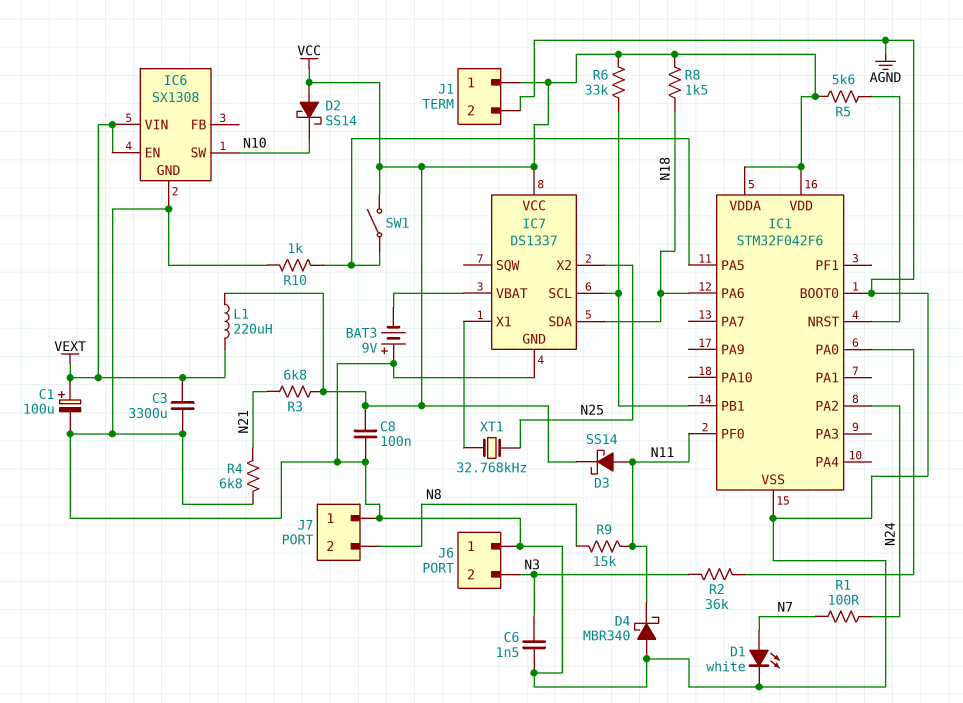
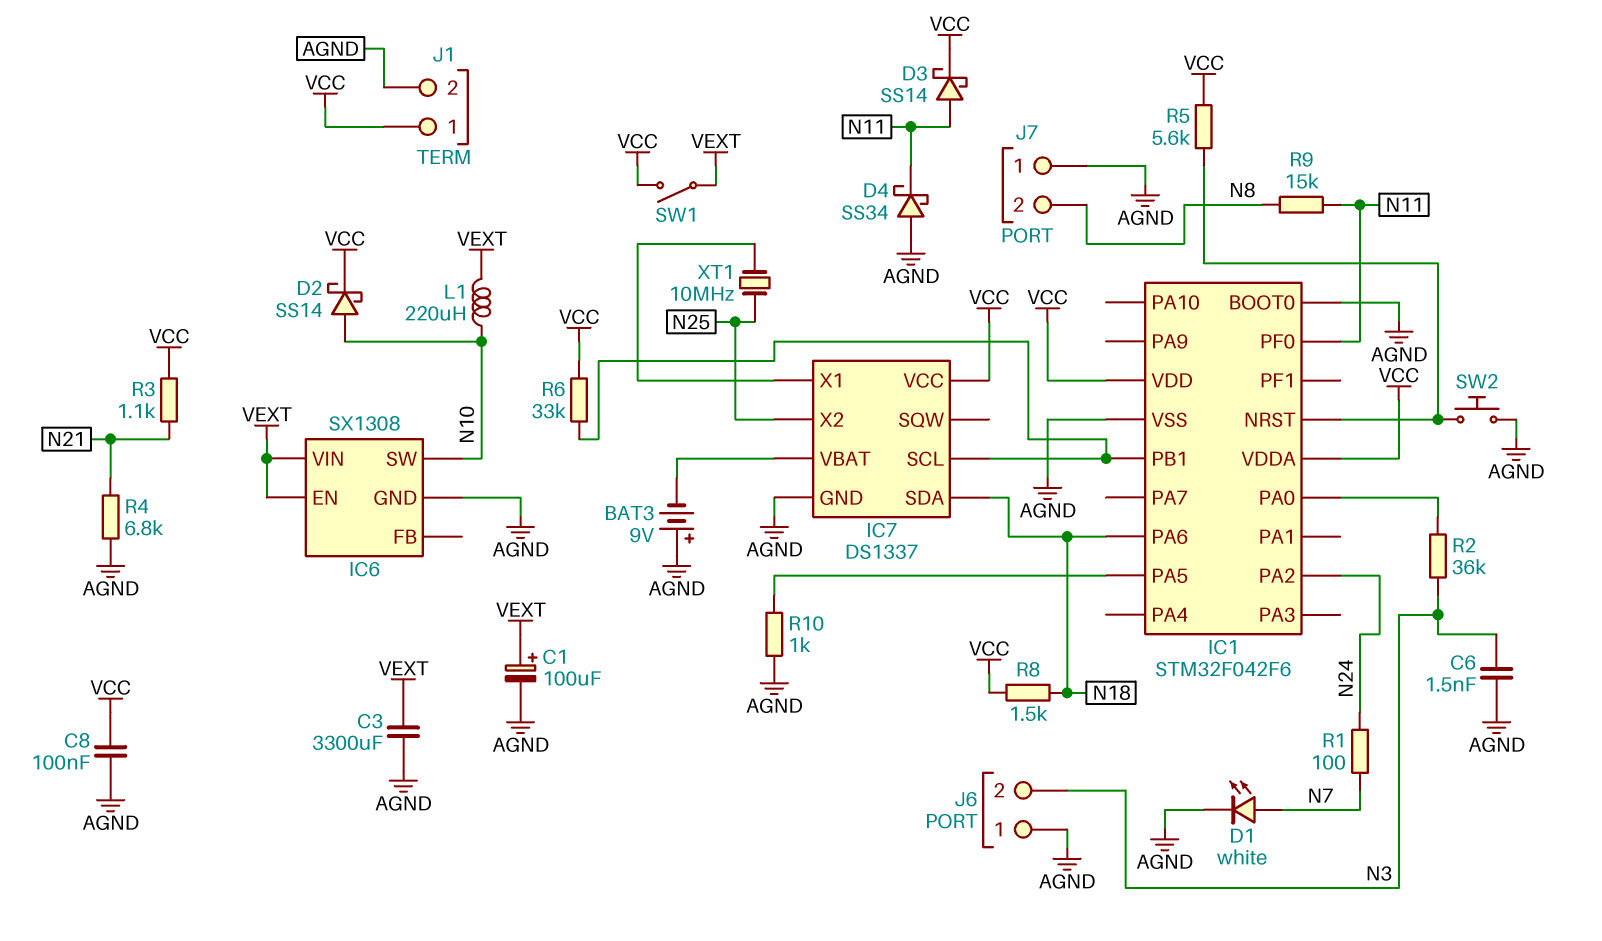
D2: schottky SS14 (A VCC, K N10) -> schottky SS14 (A N10, K VCC)
D4: schottky MBR340 (A AGND, K N11) -> schottky SS34 (A AGND, K N11)
L1: 220uH (VCC, VEXT) -> 220uH (N10, VEXT)
R3: 6.8k (N21, VCC) -> 1.1k (N21, VCC)
SW1: switch (IC1/PA5, VCC) -> switch (VCC, VEXT)
SW2: none -> button (AGND, IC1/NRST)
XT1: 32.768kHz (IC7/X1, N25) -> 10MHz (IC7/X1, N25)

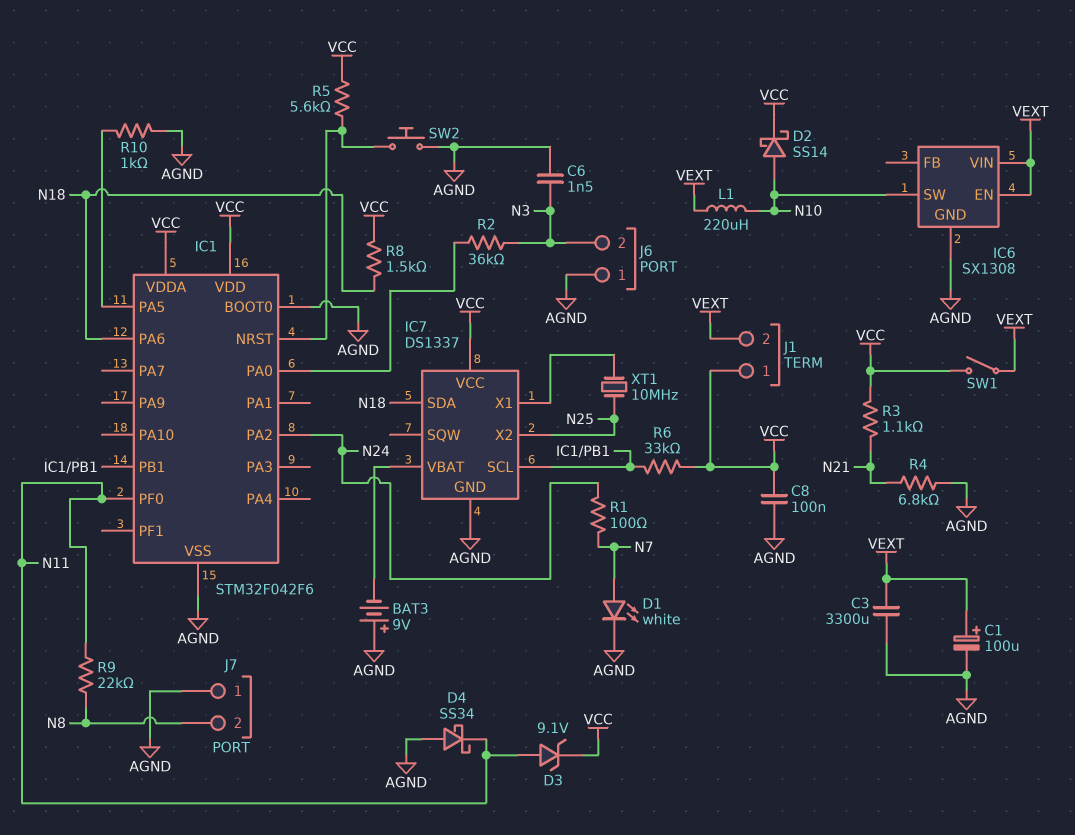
D3: schottky SS14 (A N11, K VCC) -> zener 9.1V (A N11, K VCC)
J1 pin 2: AGND -> VEXT
R9: 15k (N8, N11) -> 22k (N8, N11)

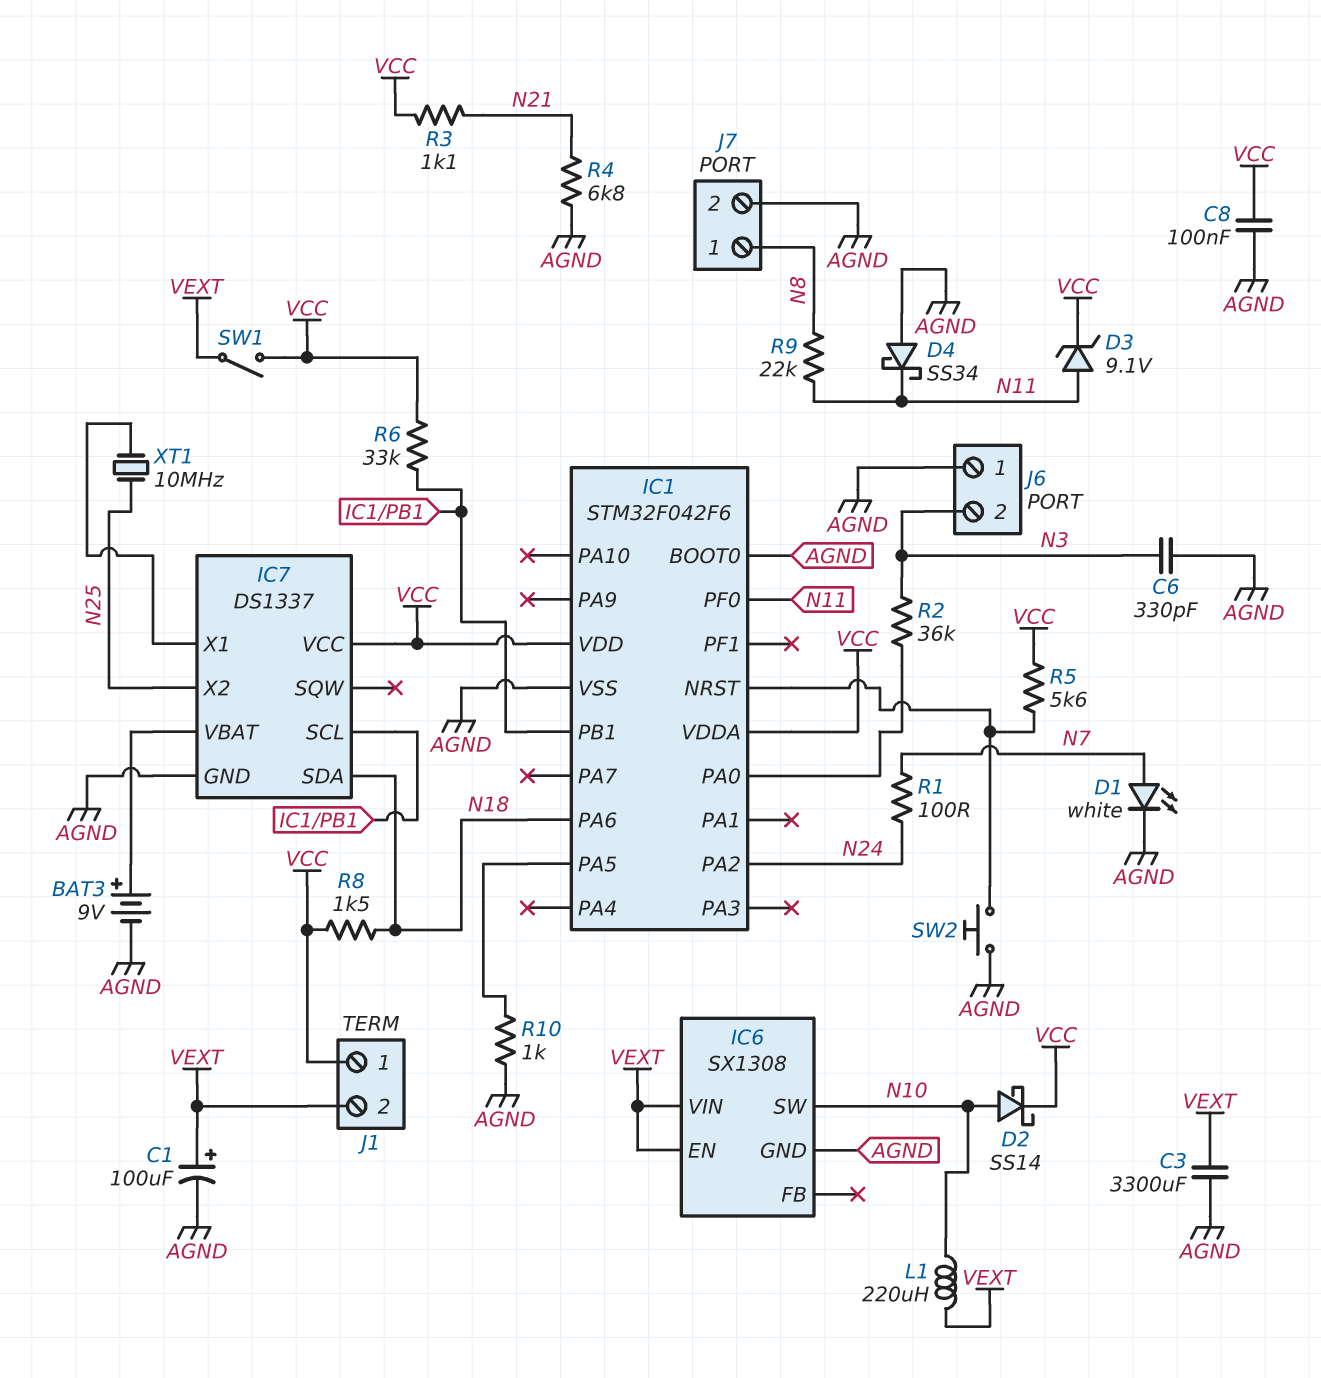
BAT3: 9V (plus AGND, minus IC7/VBAT) -> 9V (plus IC7/VBAT, minus AGND)
C6: 1.5nF (AGND, N3) -> 330pF (AGND, N3)
J7 pin 1: AGND -> N8
J7 pin 2: N8 -> AGND

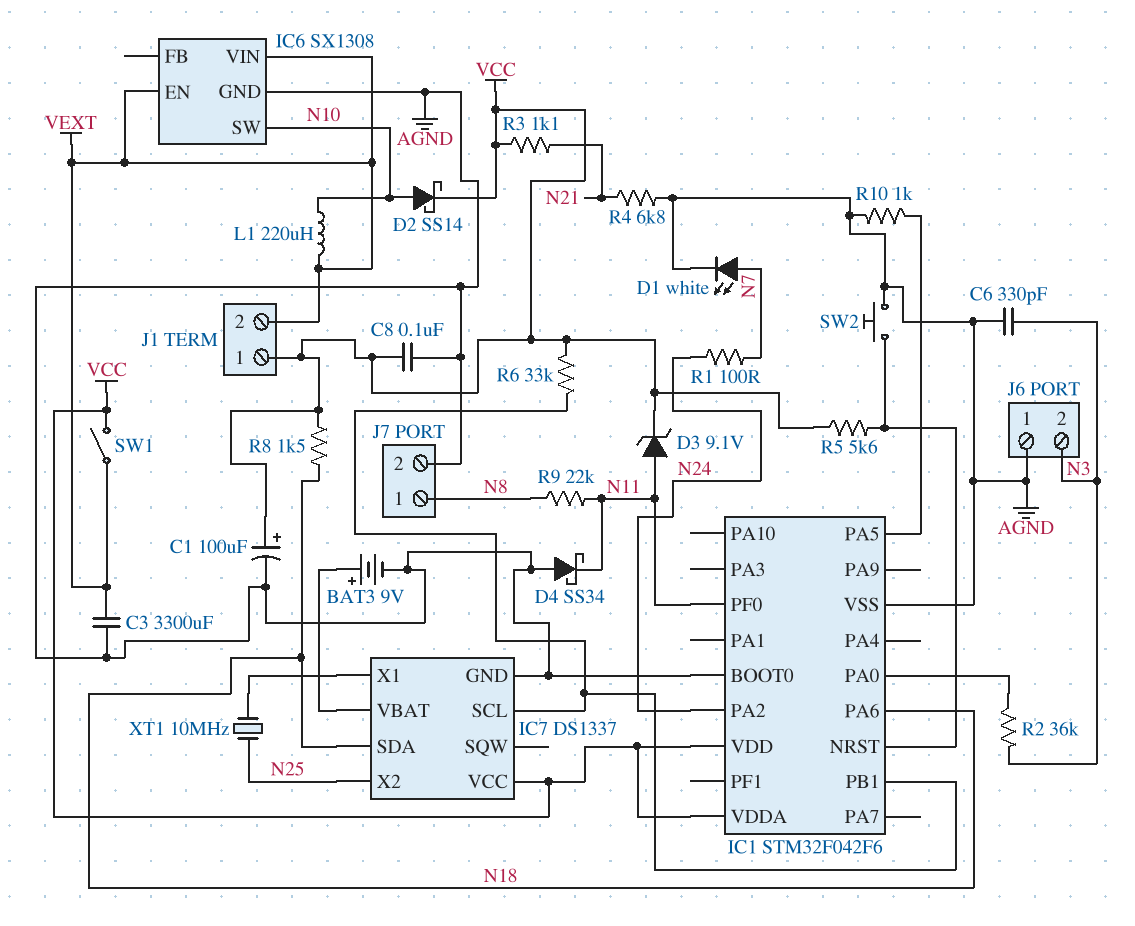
C1: 100uF (plus VEXT, minus AGND) -> 100uF (plus VCC, minus AGND)

